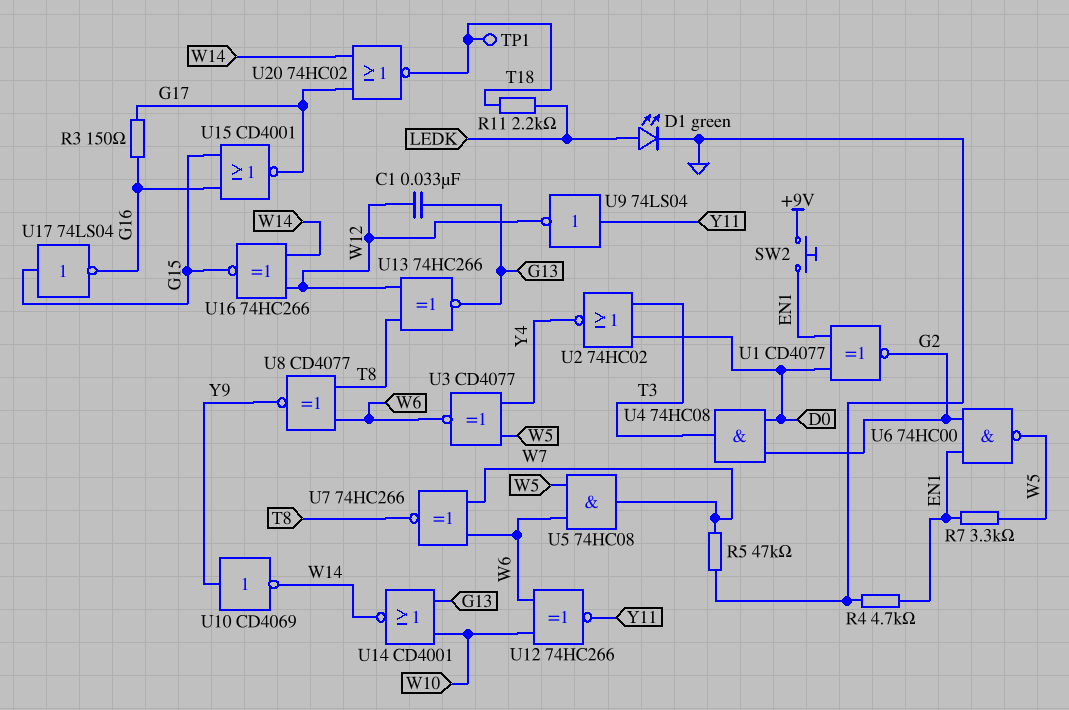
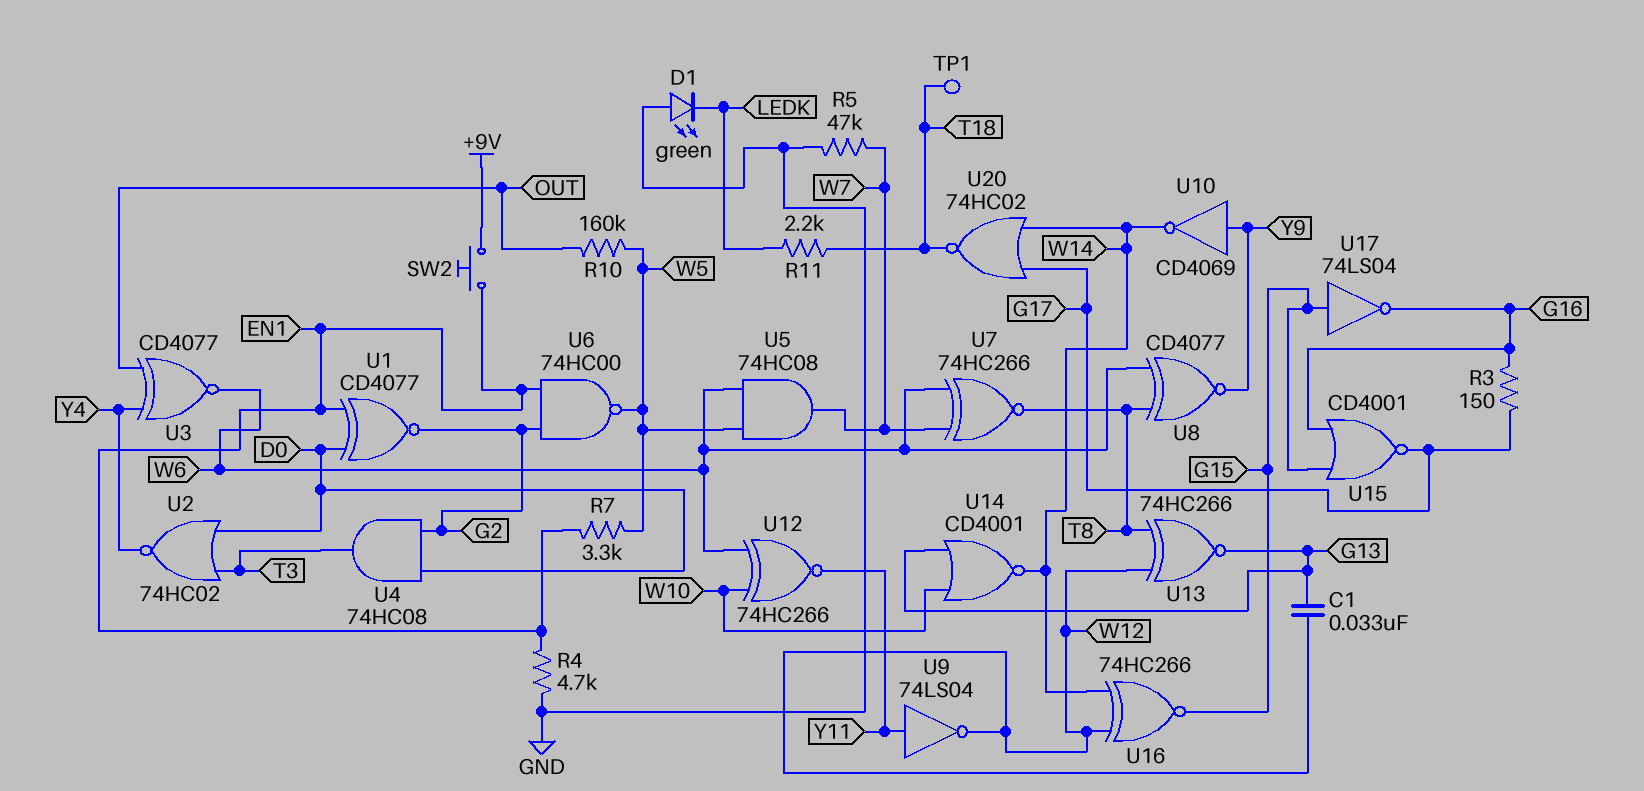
D1: LED green (A LEDK, K GND) -> LED green (A GND, K LEDK)
R10: none -> 160k (OUT, W5)
U3: XNOR CD4077 (in W5, in Y4, out W6) -> XNOR CD4077 (in OUT, in Y4, out W6)

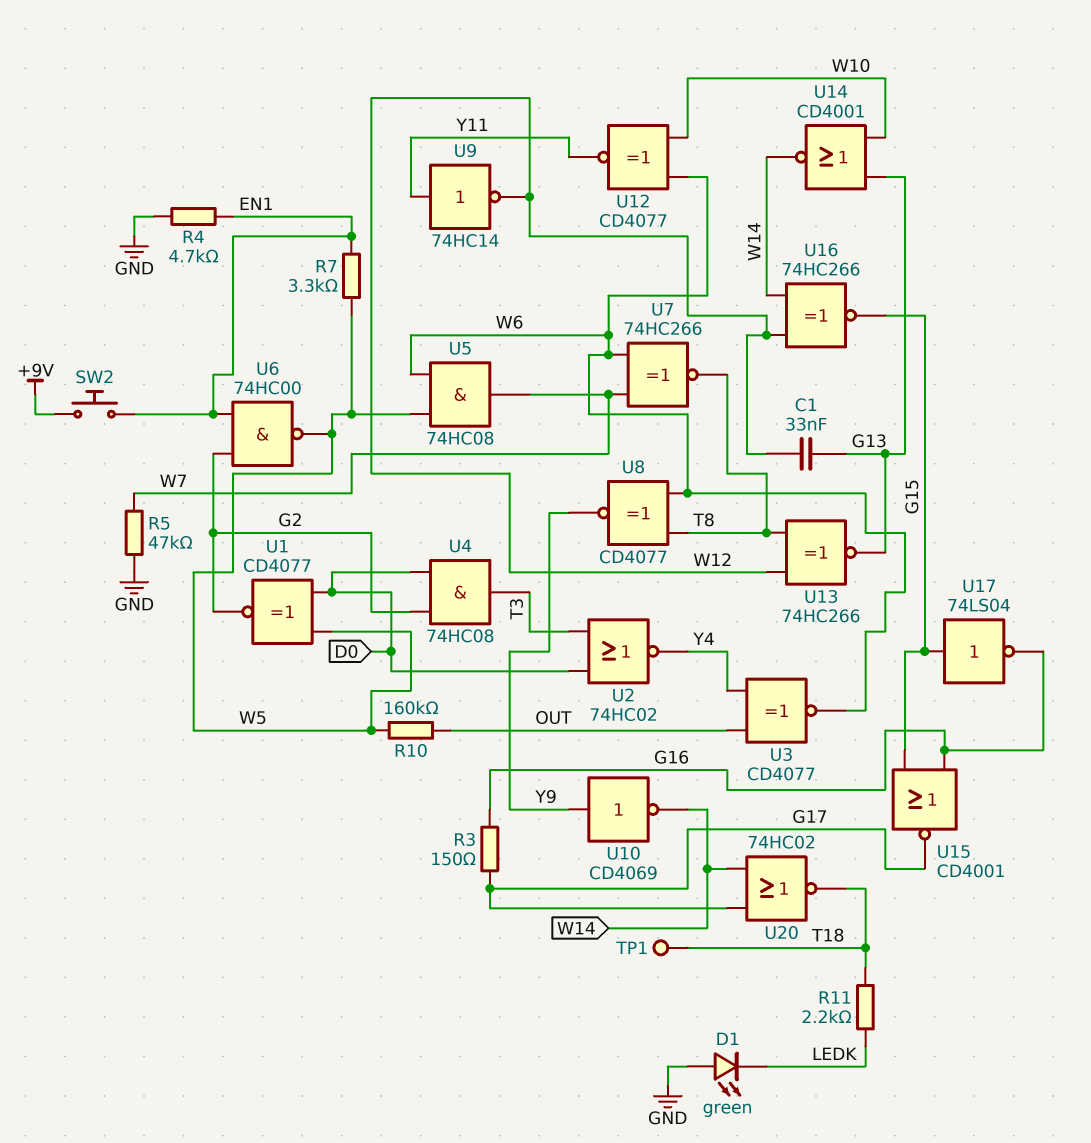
U1: XNOR CD4077 (in D0, in EN1, out G2) -> XNOR CD4077 (in D0, in W5, out G2)
U9: NOT 74LS04 (in Y11, out W12) -> NOT 74HC14 (in Y11, out W12)
U12: XNOR 74HC266 (in W6, in W10, out Y11) -> XNOR CD4077 (in W6, in W10, out Y11)

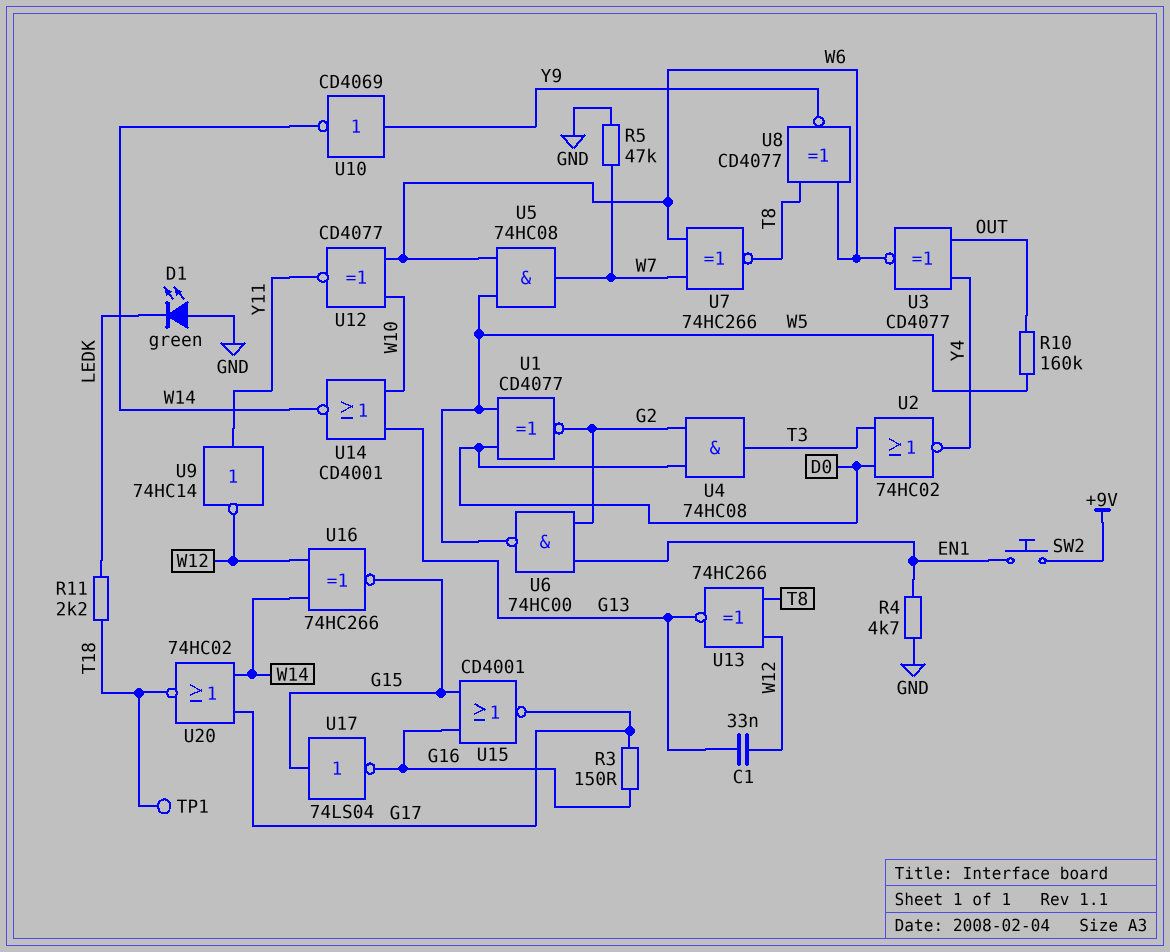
R7: 3.3k (EN1, W5) -> none

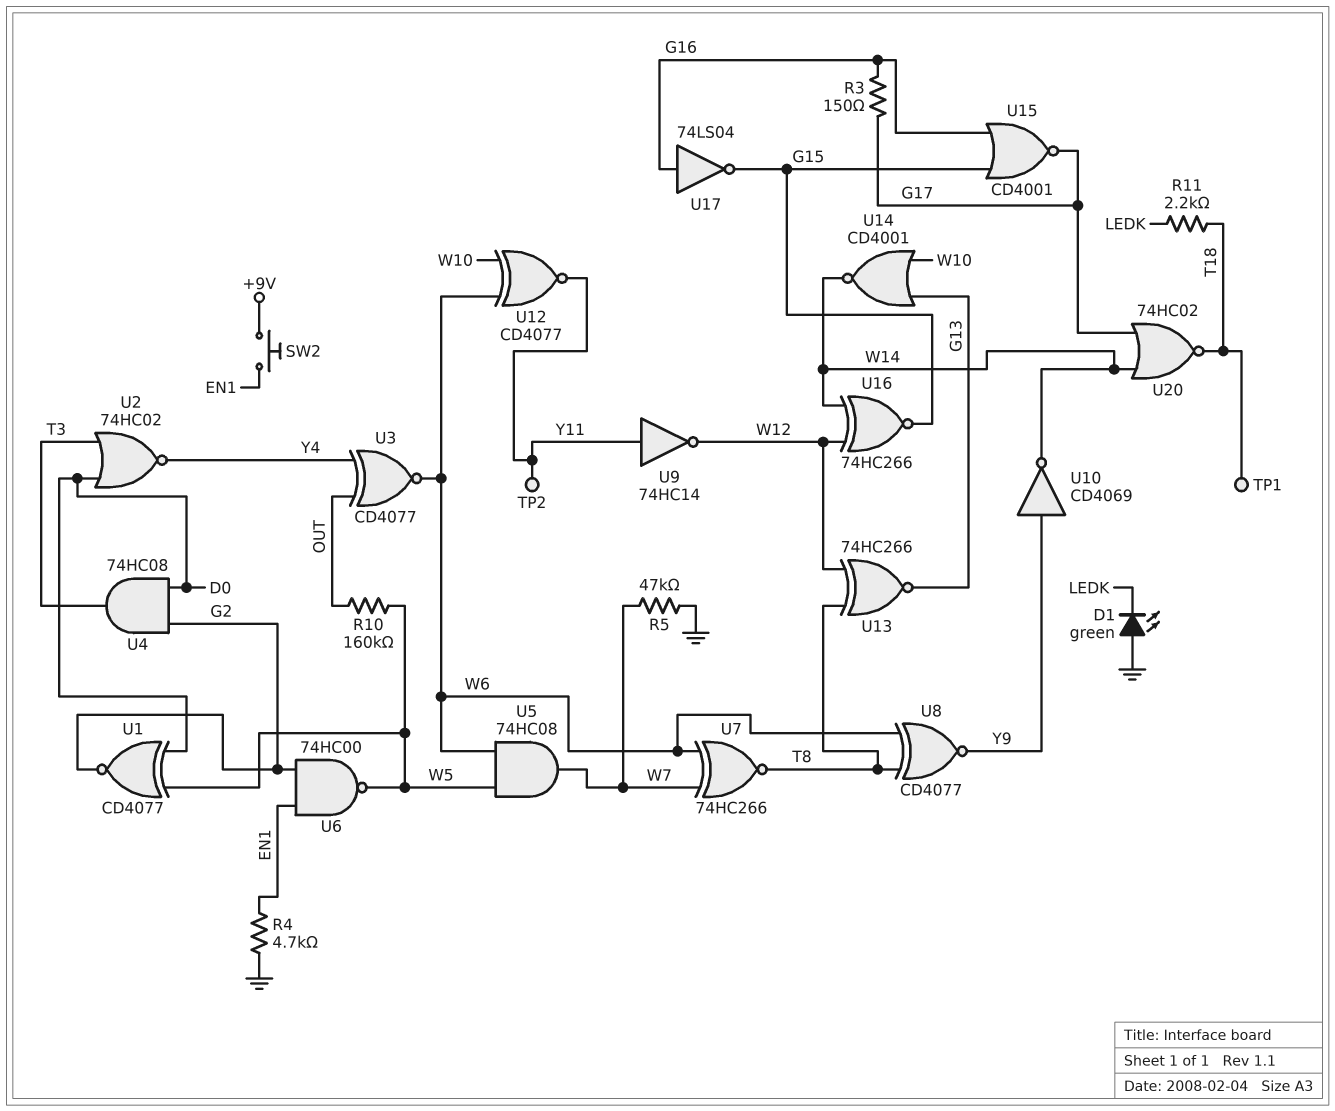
C1: 33nF (G13, W12) -> none
TP2: none -> test point (Y11)
U17: NOT 74LS04 (in G15, out G16) -> NOT 74LS04 (in G16, out G15)

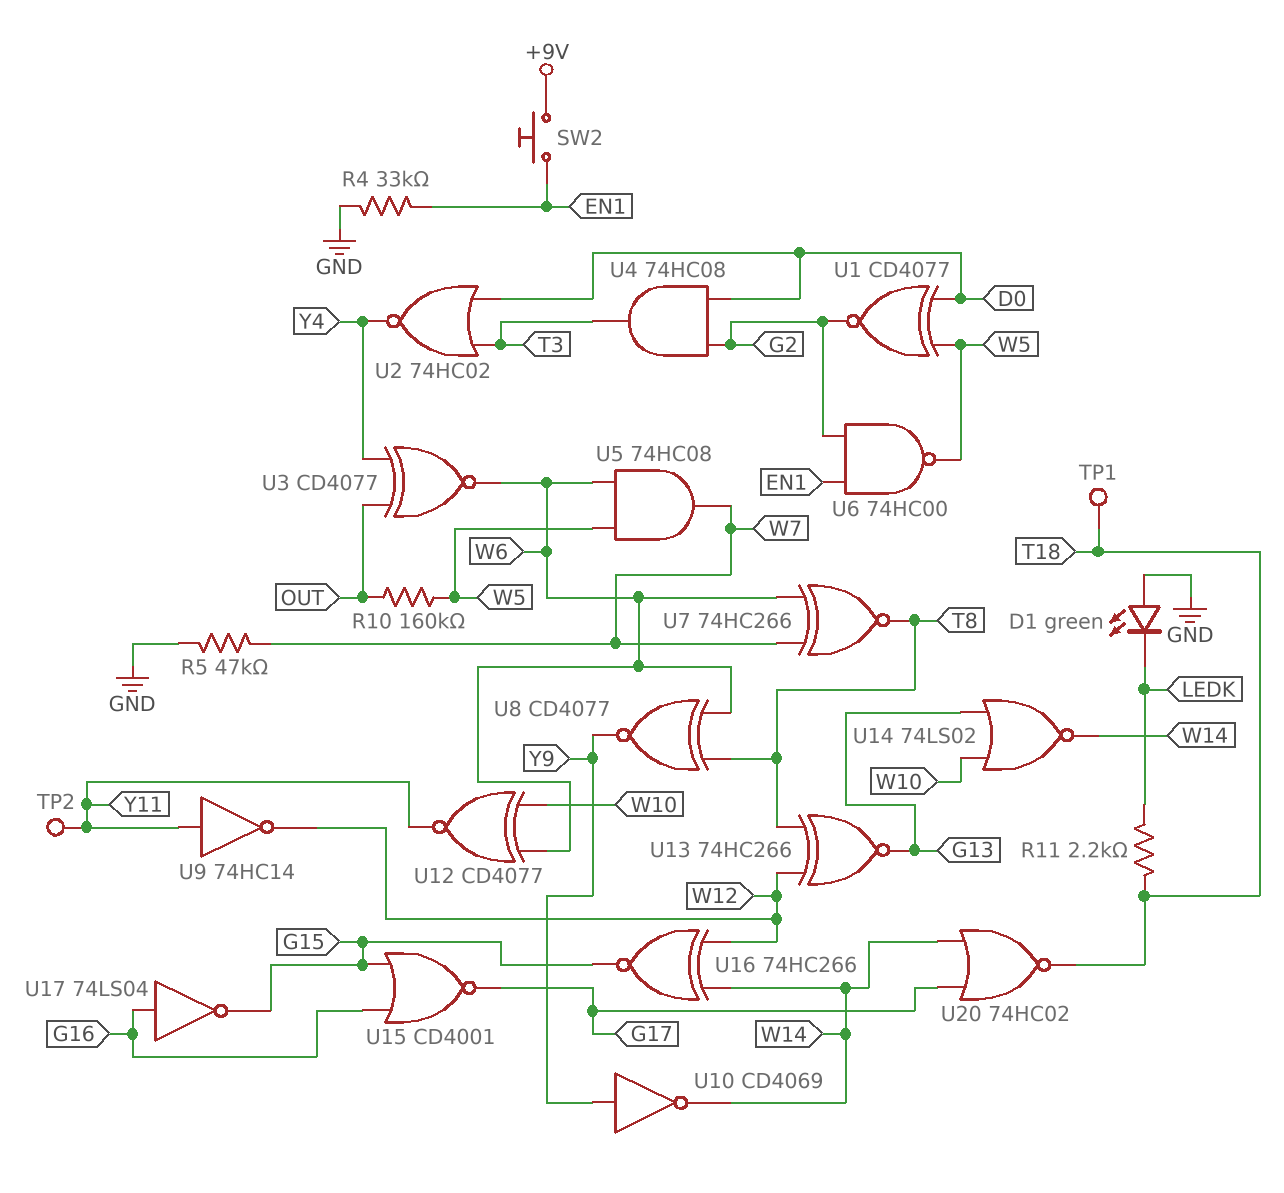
R3: 150 (G16, G17) -> none
R4: 4.7k (EN1, GND) -> 33k (EN1, GND)
U14: NOR CD4001 (in G13, in W10, out W14) -> NOR 74LS02 (in G13, in W10, out W14)

